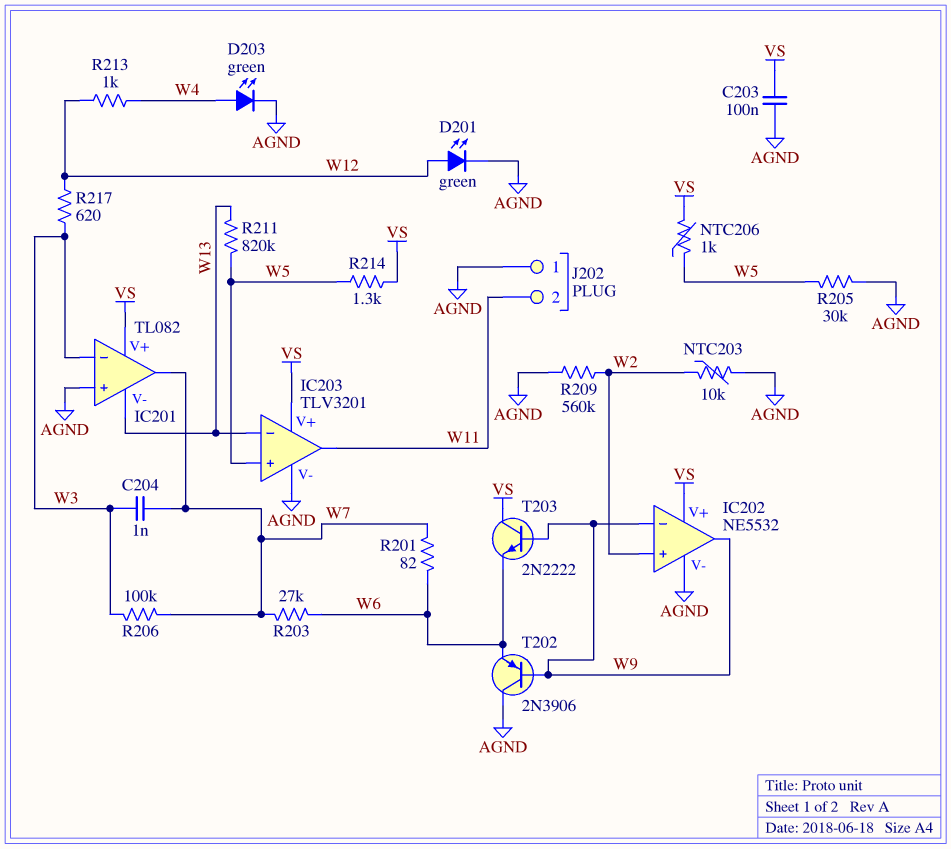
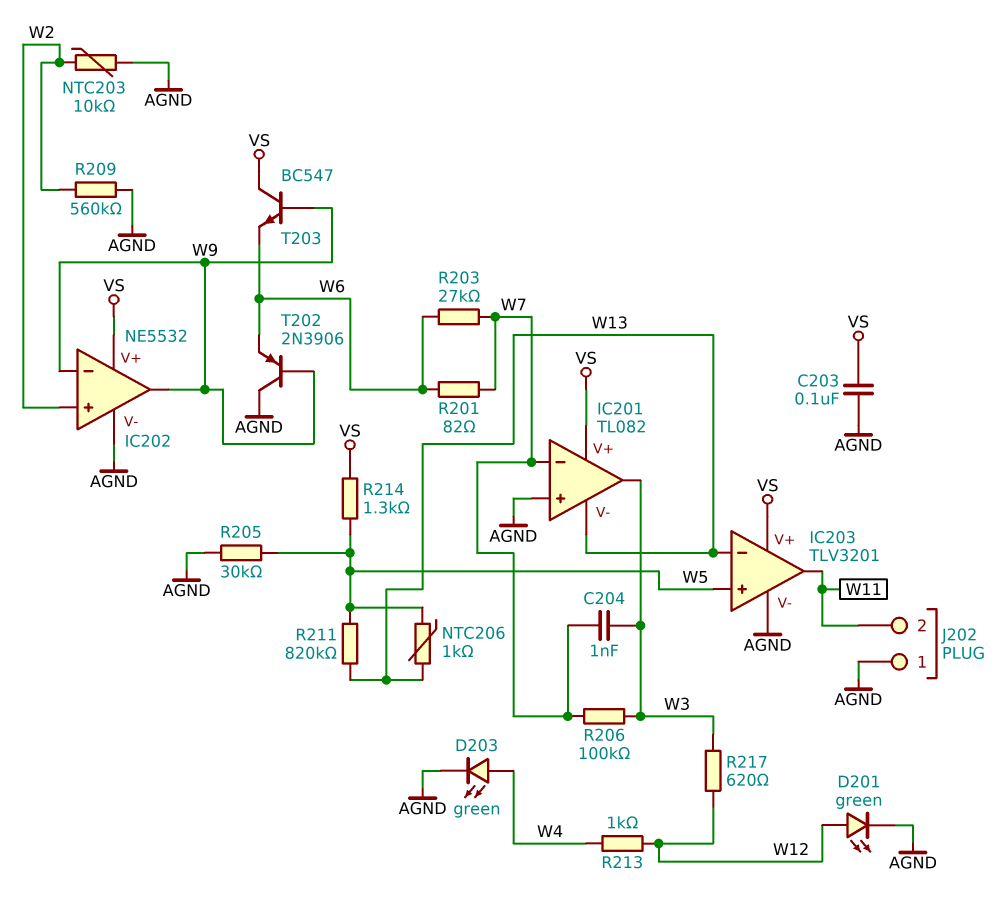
IC201 pin in-: W3 -> W7
IC201 pin out: W7 -> W3
NTC206: 1k (VS, W5) -> 1k (W5, W13)
T203: NPN 2N2222 (B W9, C VS, E W6) -> NPN BC547 (B W9, C VS, E W6)

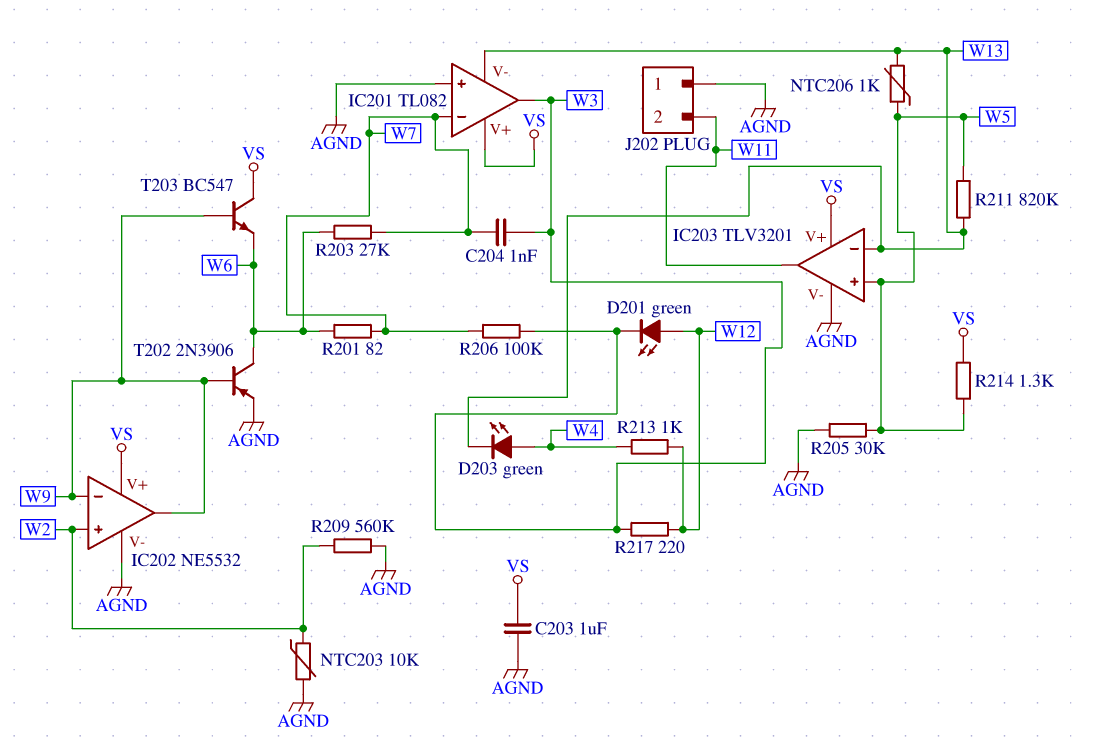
C203: 100nF (AGND, VS) -> 1uF (AGND, VS)
D201: LED green (A W12, K AGND) -> LED green (A W12, K W3)
D203: LED green (A W4, K AGND) -> LED green (A W4, K W13)
R217: 620 (W3, W12) -> 220 (W3, W12)
T202: PNP 2N3906 (B W9, C AGND, E W6) -> PNP 2N3906 (B W9, C W6, E AGND)

